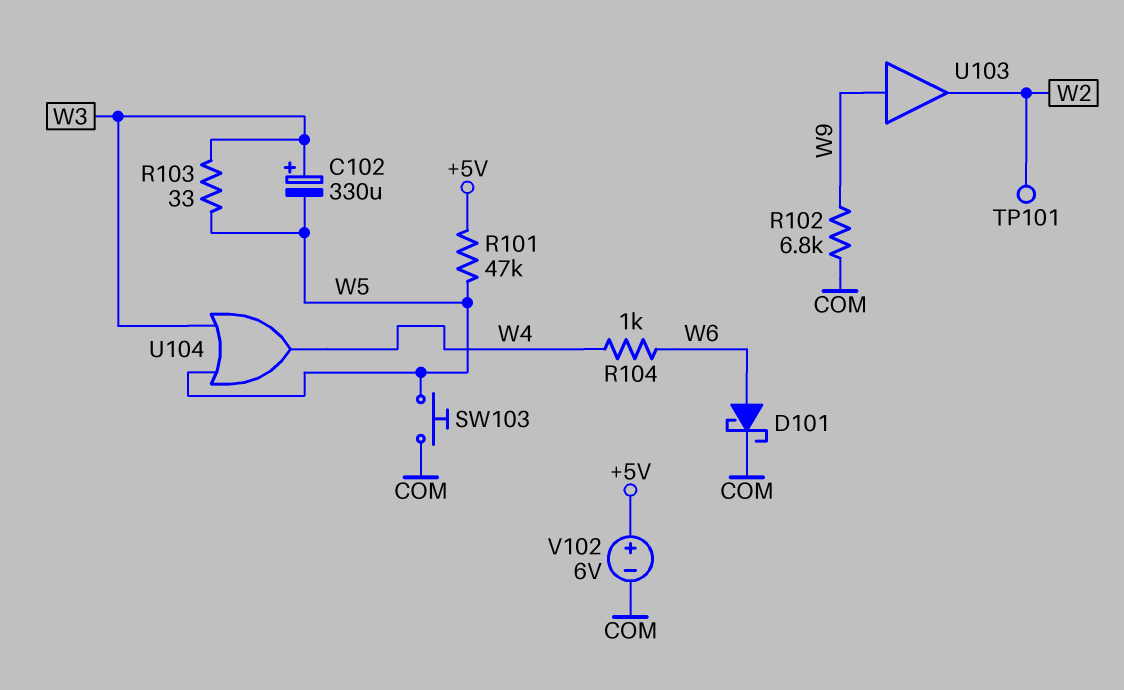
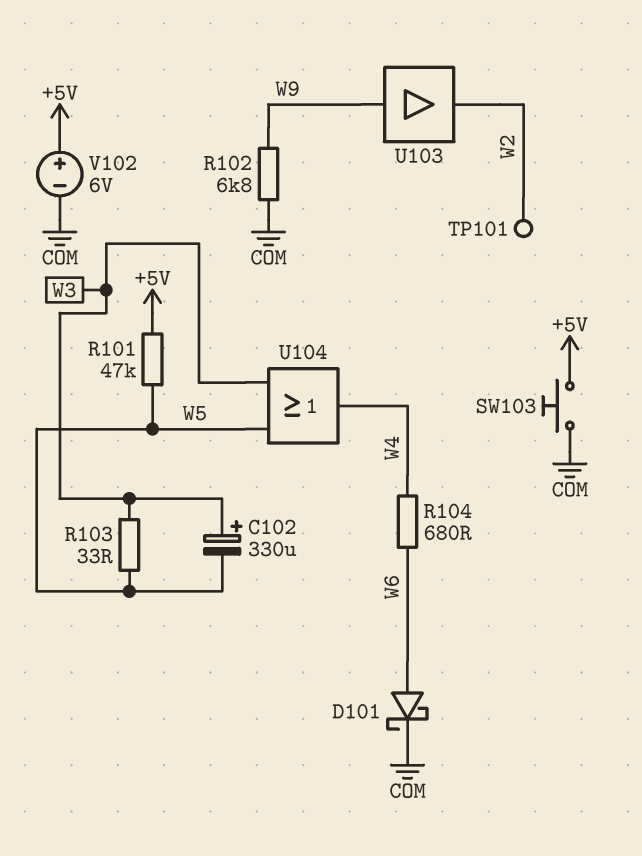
R104: 1k (W4, W6) -> 680 (W4, W6)
SW103: button (COM, W5) -> button (+5V, COM)

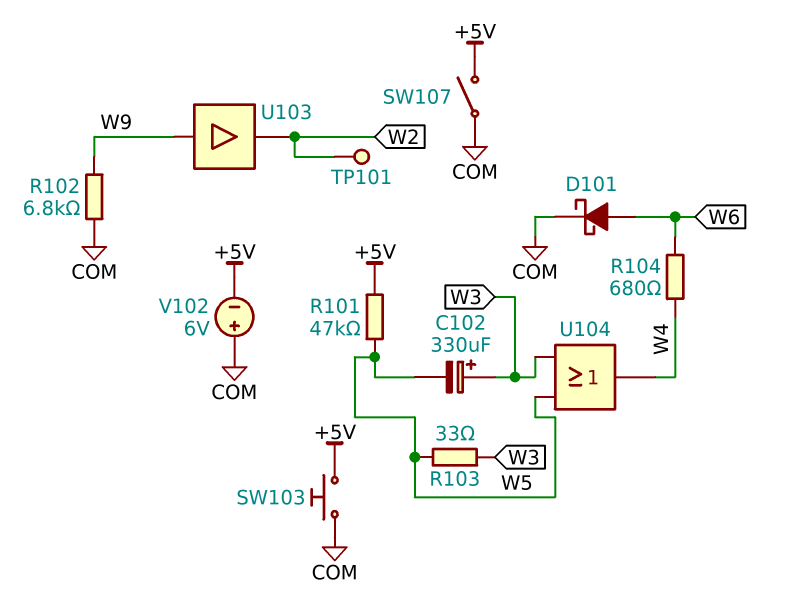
SW107: none -> switch (+5V, COM)
V102: 6V (plus +5V, minus COM) -> 6V (plus COM, minus +5V)

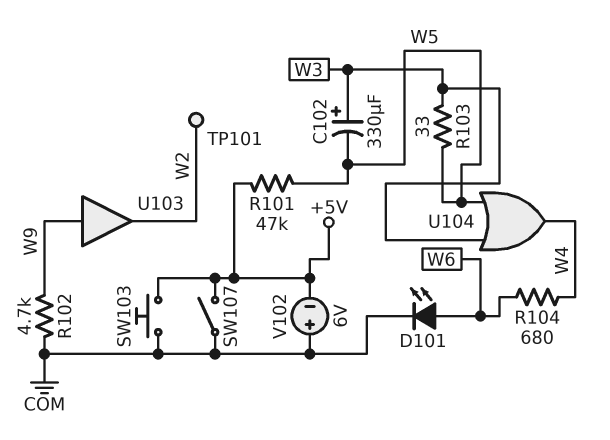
D101: schottky (A W6, K COM) -> LED (A W6, K COM)
R102: 6.8k (COM, W9) -> 4.7k (COM, W9)

